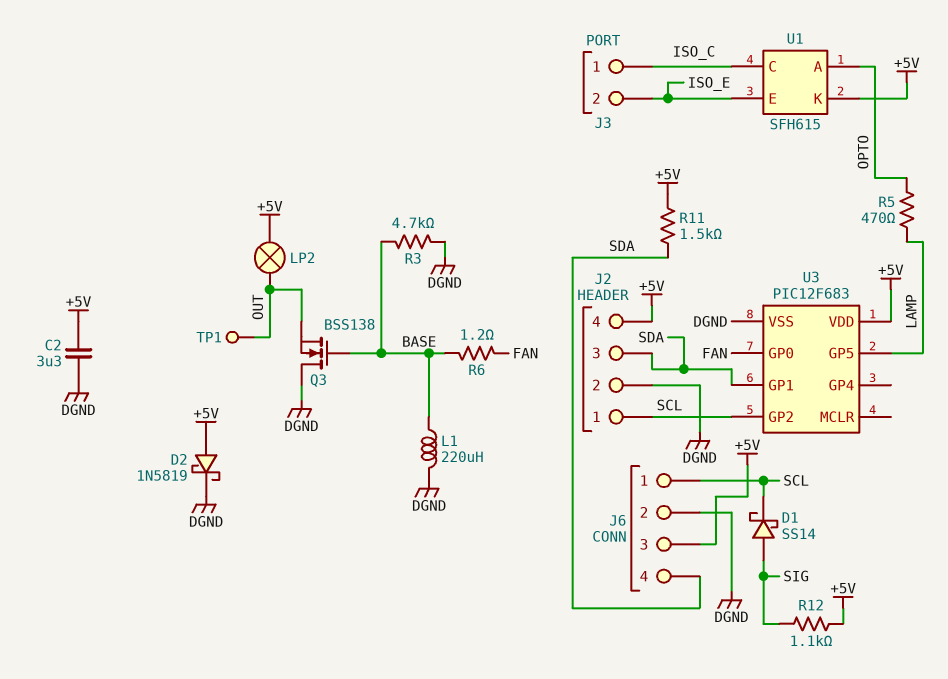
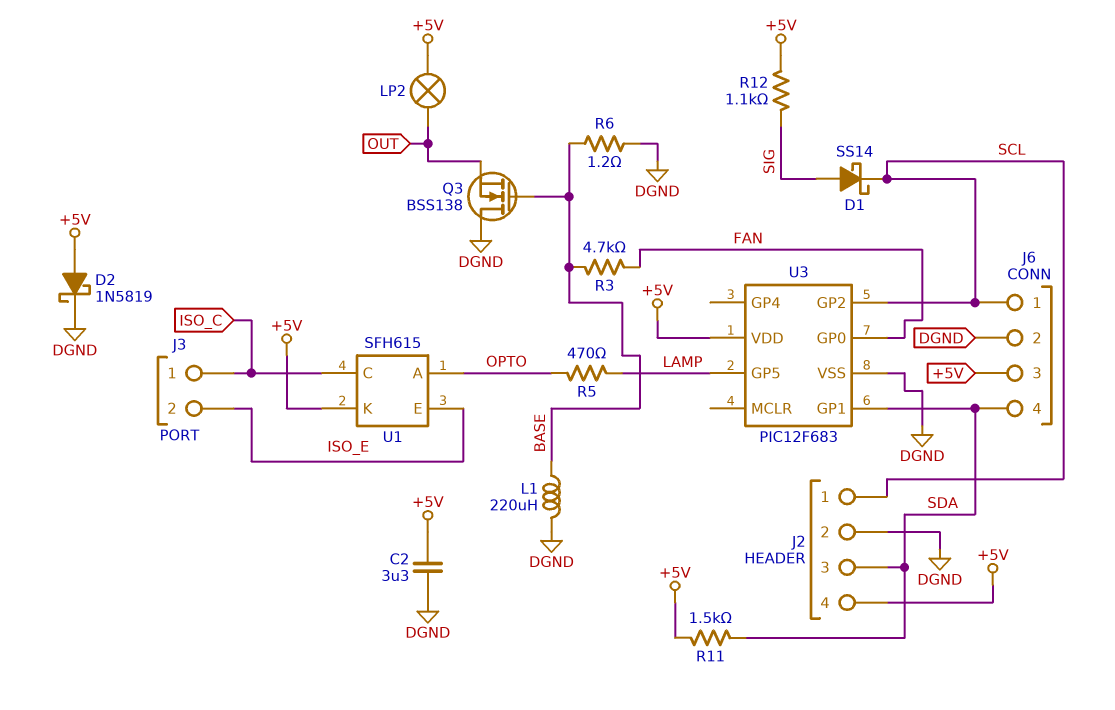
R3: 4.7k (BASE, DGND) -> 4.7k (BASE, FAN)
R6: 1.2 (BASE, FAN) -> 1.2 (BASE, DGND)
TP1: test point (OUT) -> none

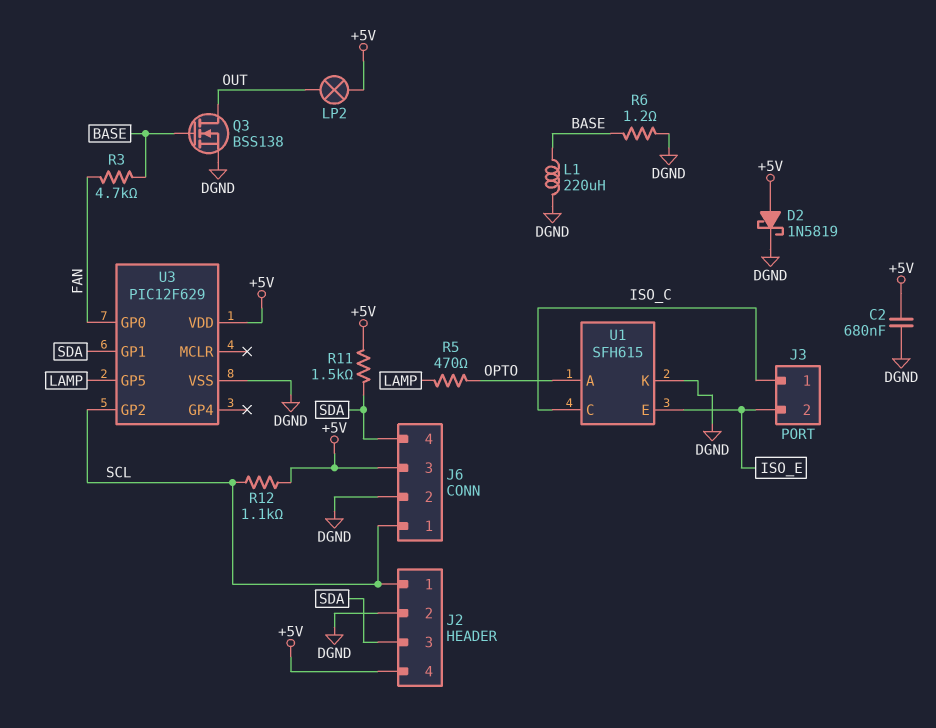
C2: 3.3uF (+5V, DGND) -> 680nF (+5V, DGND)
D1: schottky SS14 (A SIG, K SCL) -> none
Q3: NMOS BSS138 (G BASE, D DGND, S OUT) -> NMOS BSS138 (G BASE, D OUT, S DGND)
R12: 1.1k (+5V, SIG) -> 1.1k (+5V, SCL)
U1 pin K: +5V -> DGND
U3: PIC12F683 -> PIC12F629

